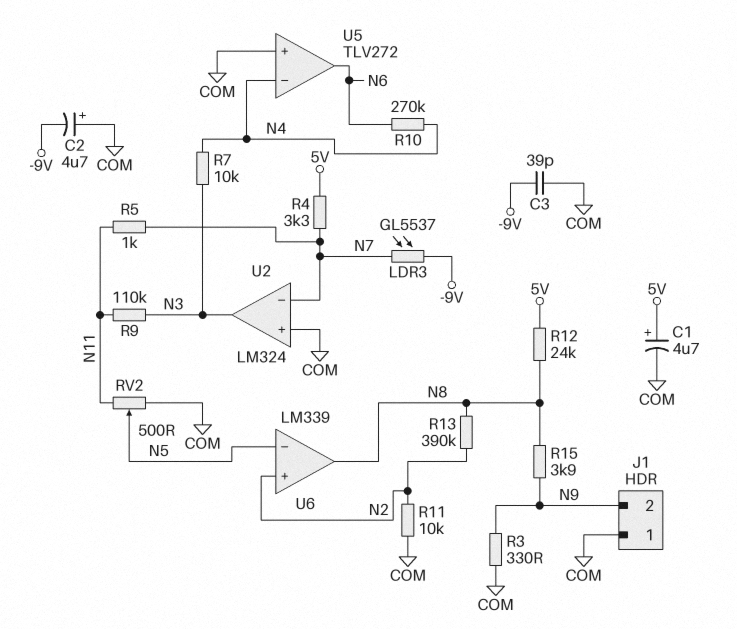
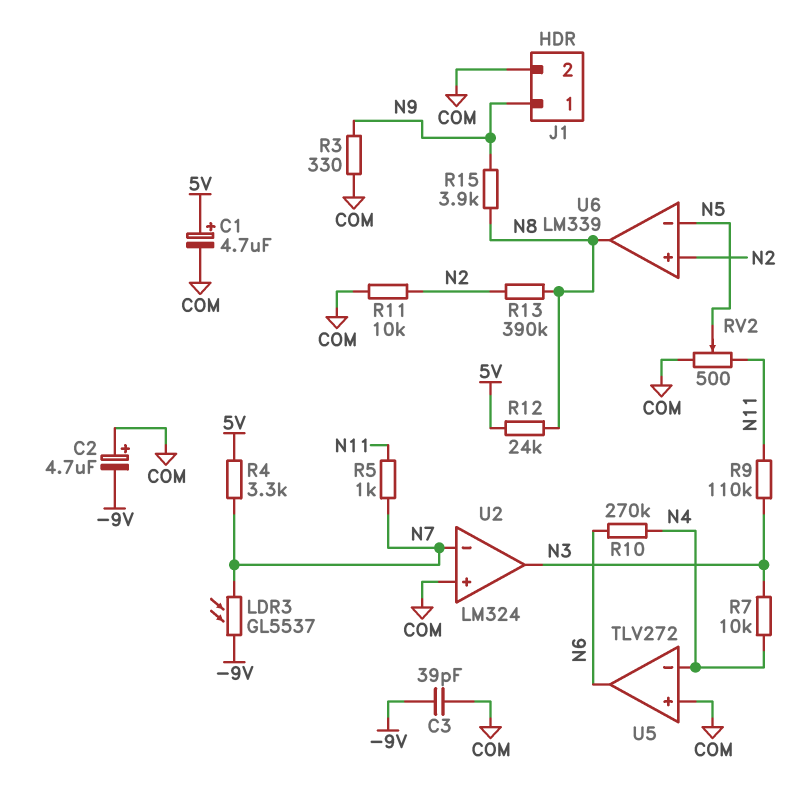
J1 pin 1: COM -> N9
J1 pin 2: N9 -> COM

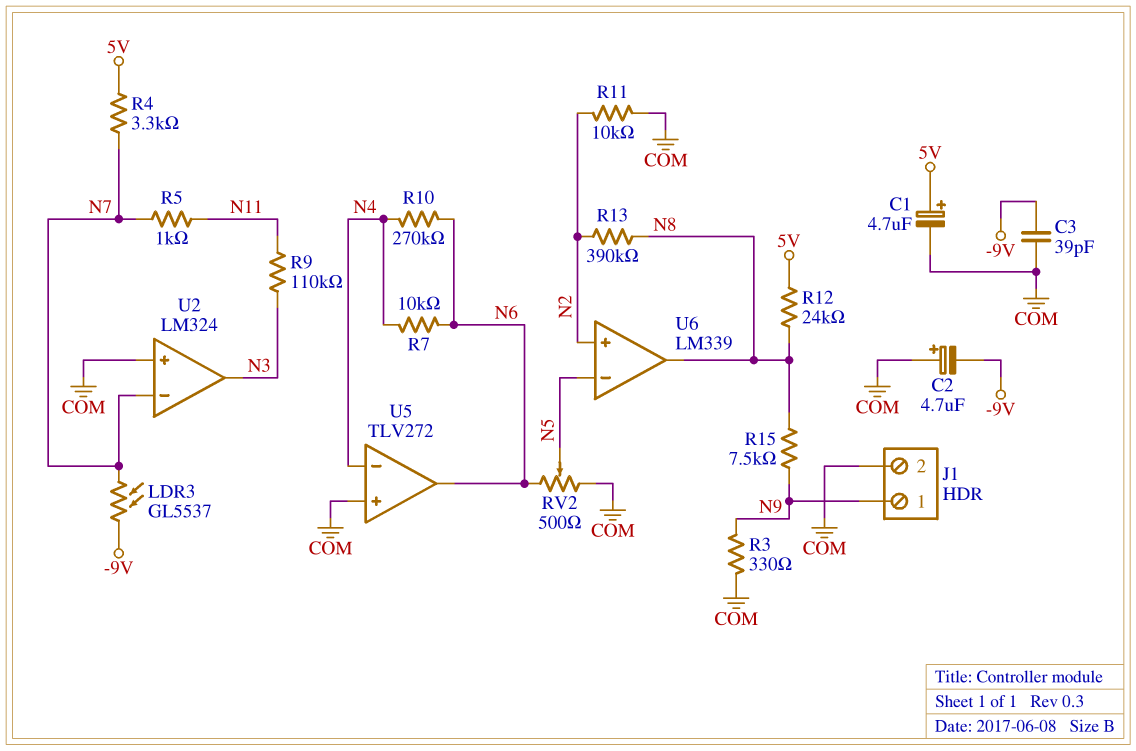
R7: 10k (N3, N4) -> 10k (N4, N6)
R15: 3.9k (N8, N9) -> 7.5k (N8, N9)
RV2: 500 (COM, N11, wiper N5) -> 500 (COM, N6, wiper N5)

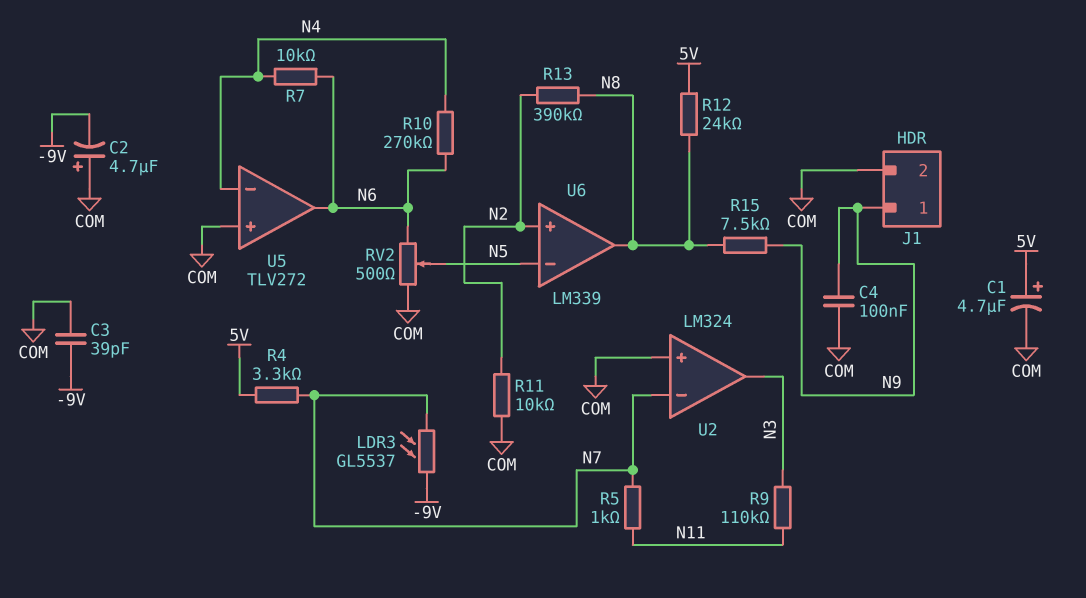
C4: none -> 100nF (COM, N9)
R3: 330 (COM, N9) -> none

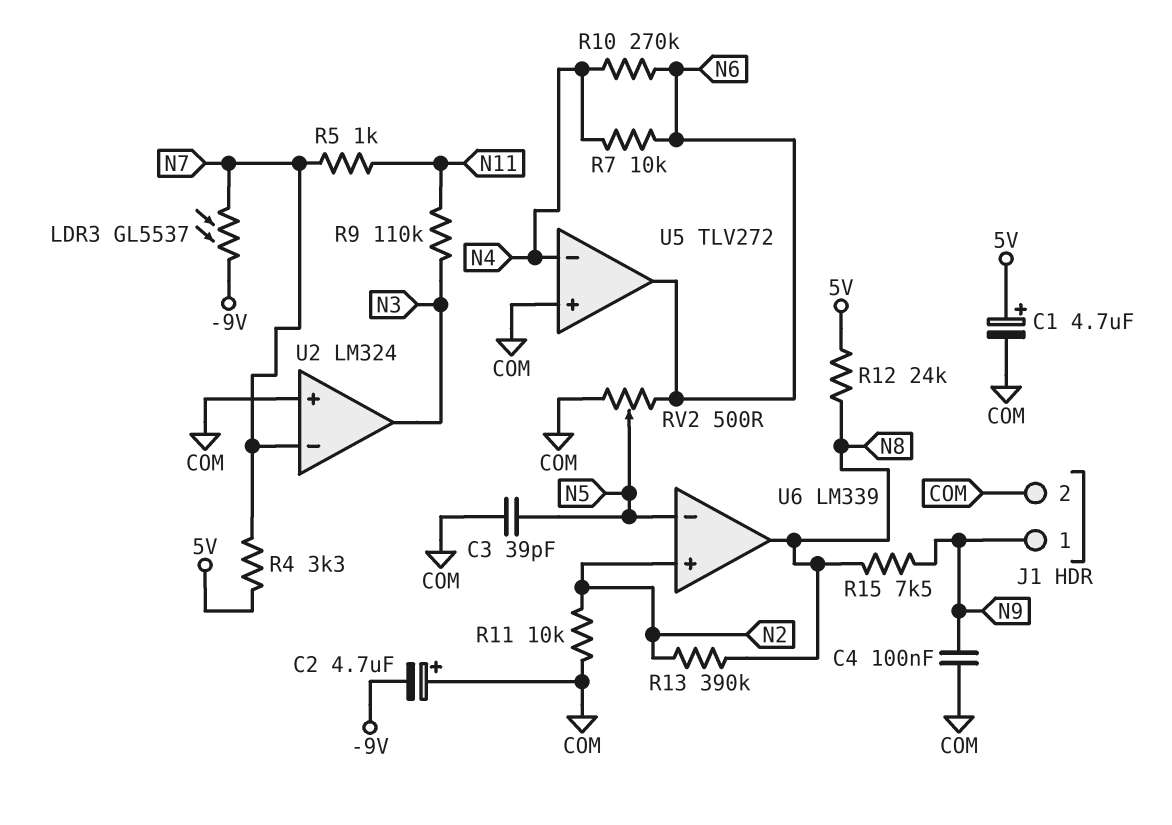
C3: 39pF (-9V, COM) -> 39pF (COM, N5)

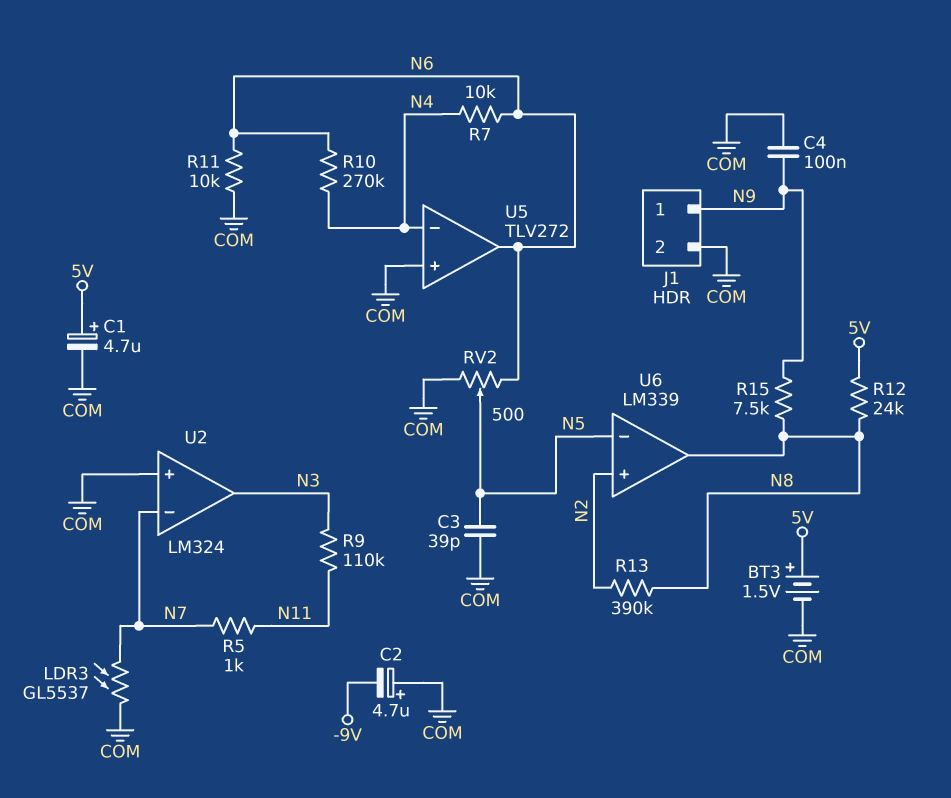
BT3: none -> 1.5V (plus 5V, minus COM)
LDR3: GL5537 (-9V, N7) -> GL5537 (COM, N7)
R4: 3.3k (5V, N7) -> none
R11: 10k (COM, N2) -> 10k (COM, N6)

